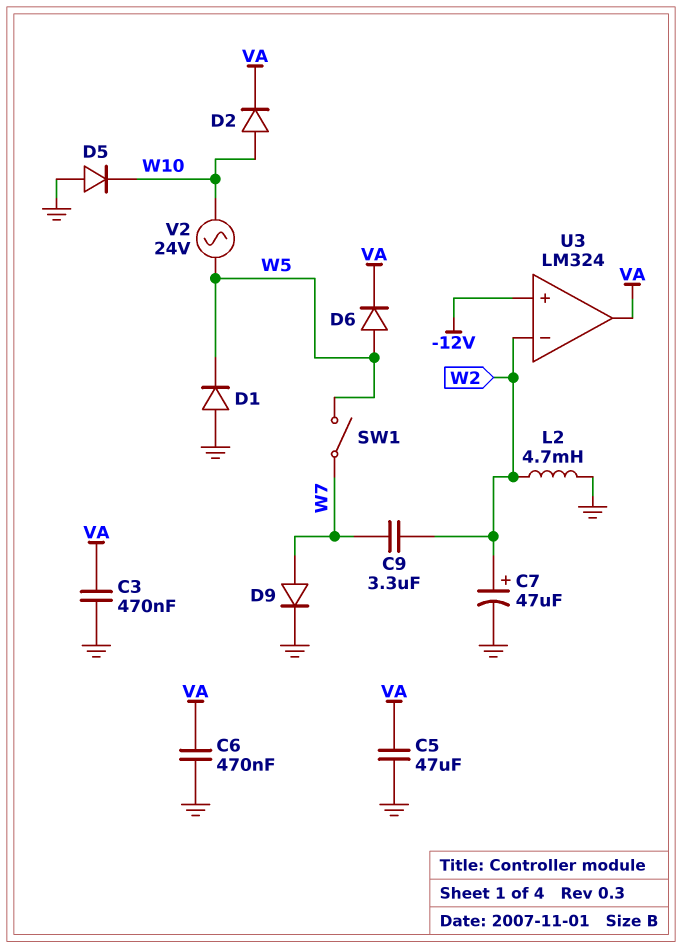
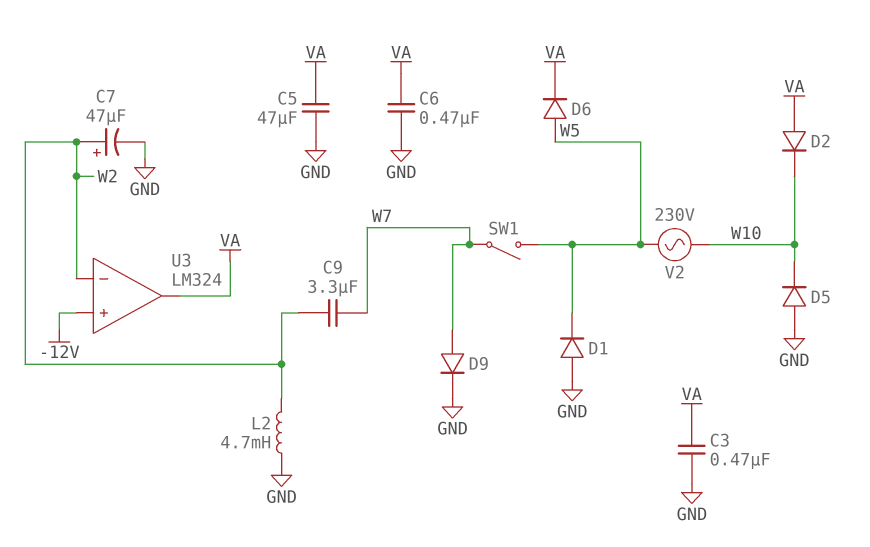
D2: diode (A W10, K VA) -> diode (A VA, K W10)
V2: AC 24V (W5, W10) -> AC 230V (W5, W10)

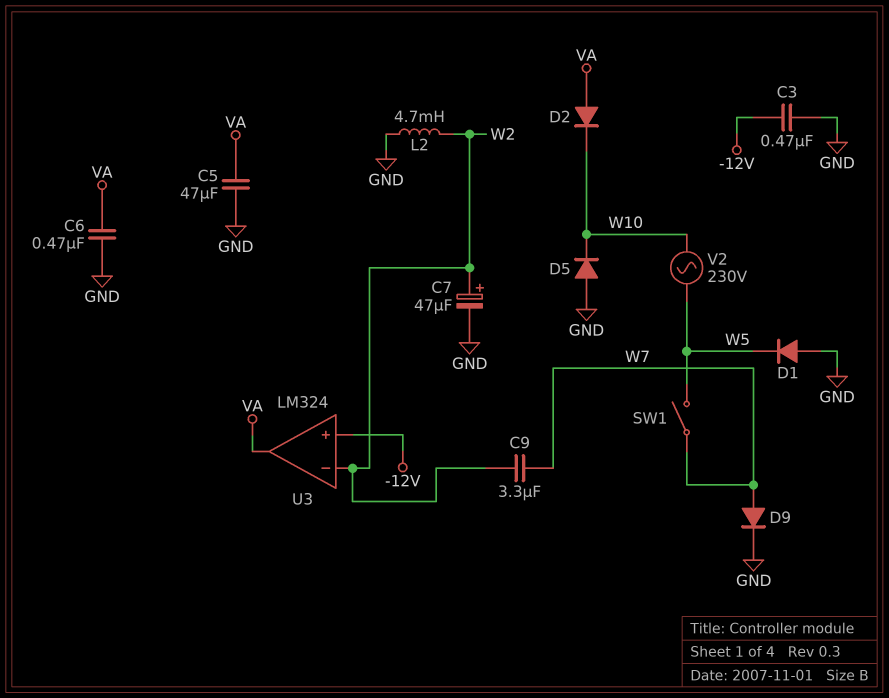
C3: 470nF (GND, VA) -> 470nF (-12V, GND)
D6: diode (A W5, K VA) -> none

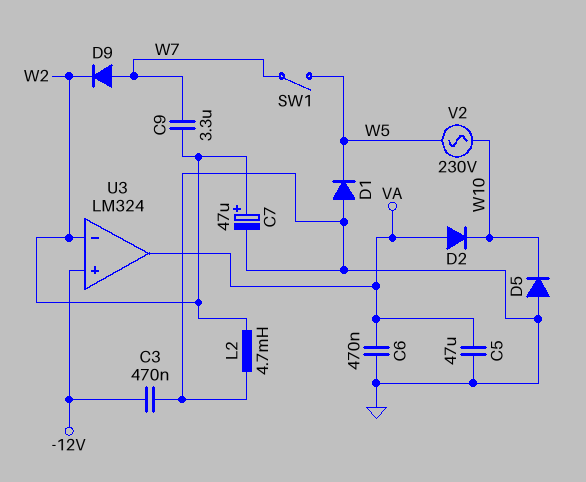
D9: diode (A W7, K GND) -> diode (A W7, K W2)

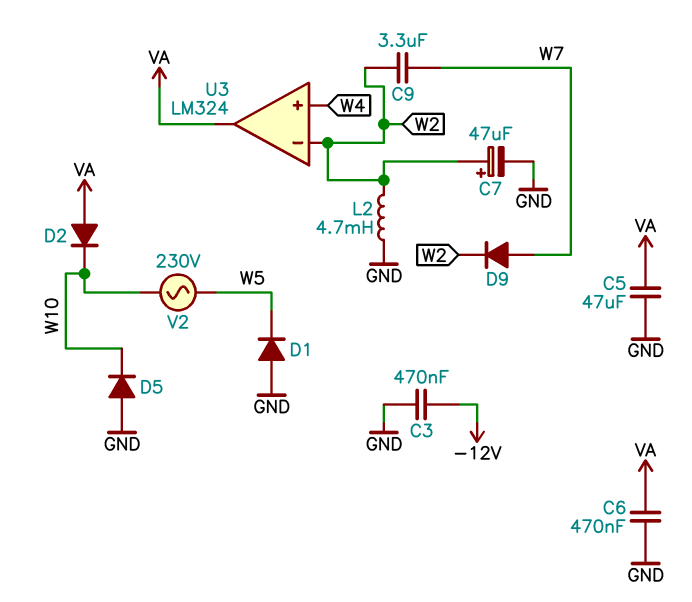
SW1: switch (W5, W7) -> none
U3 pin in+: -12V -> W4

